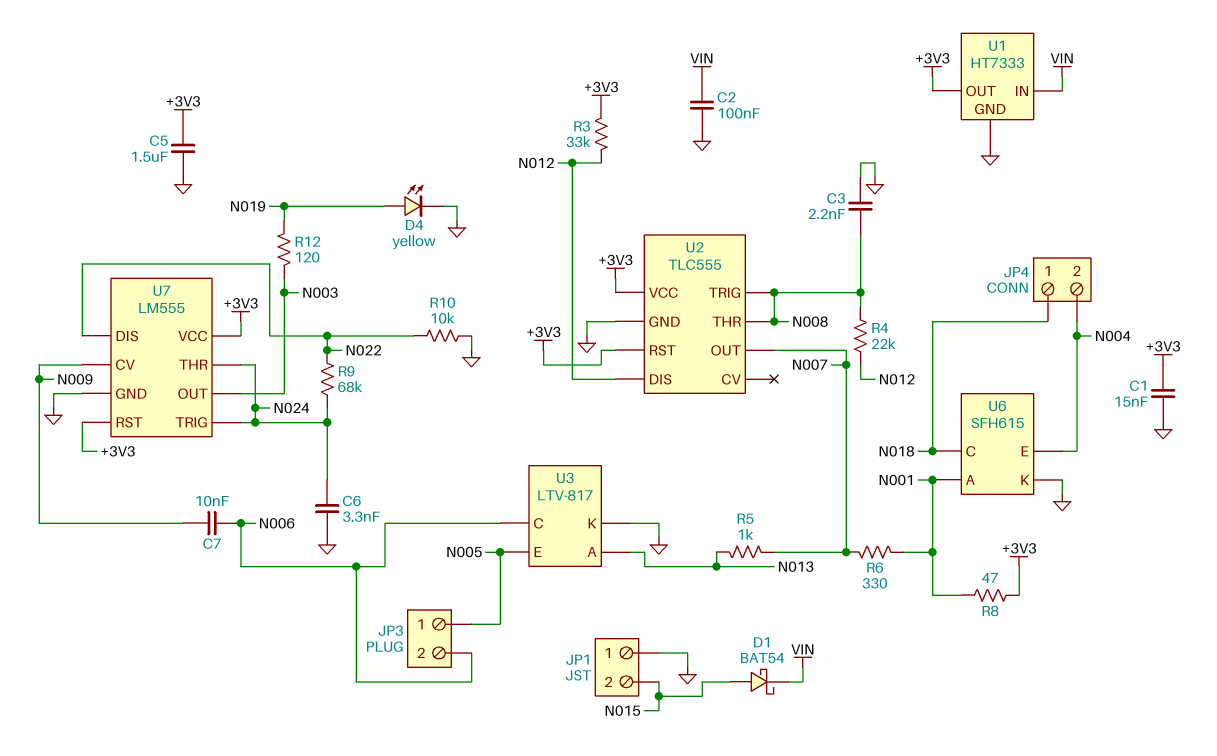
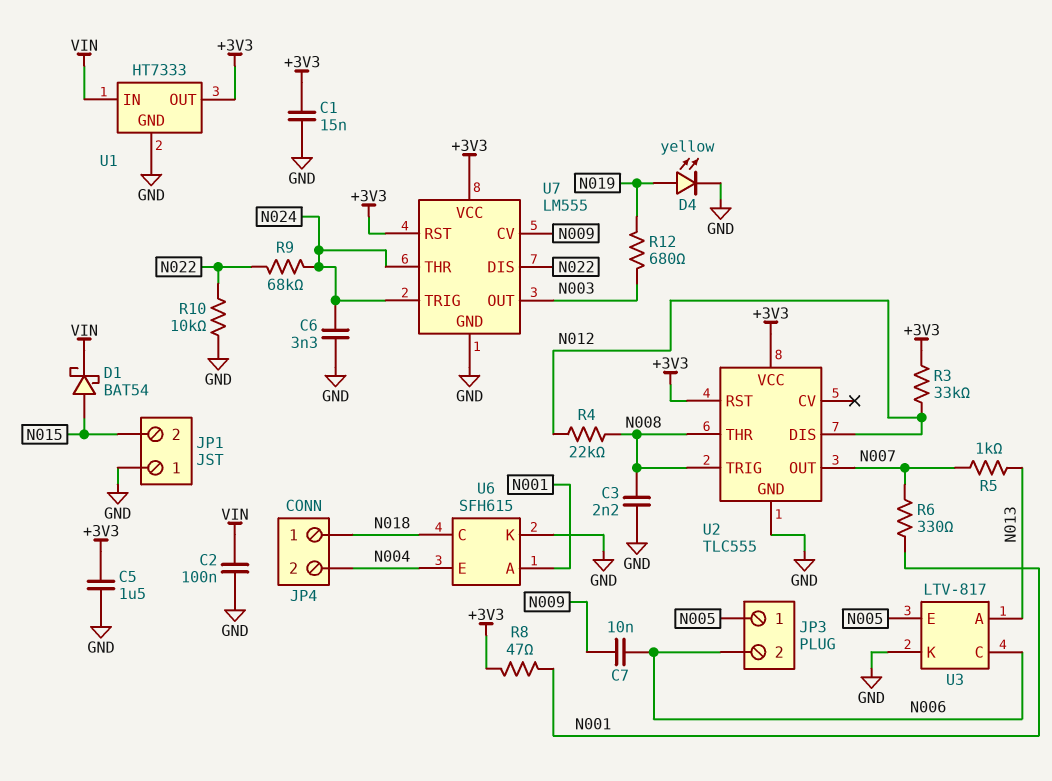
R12: 120 (N003, N019) -> 680 (N003, N019)

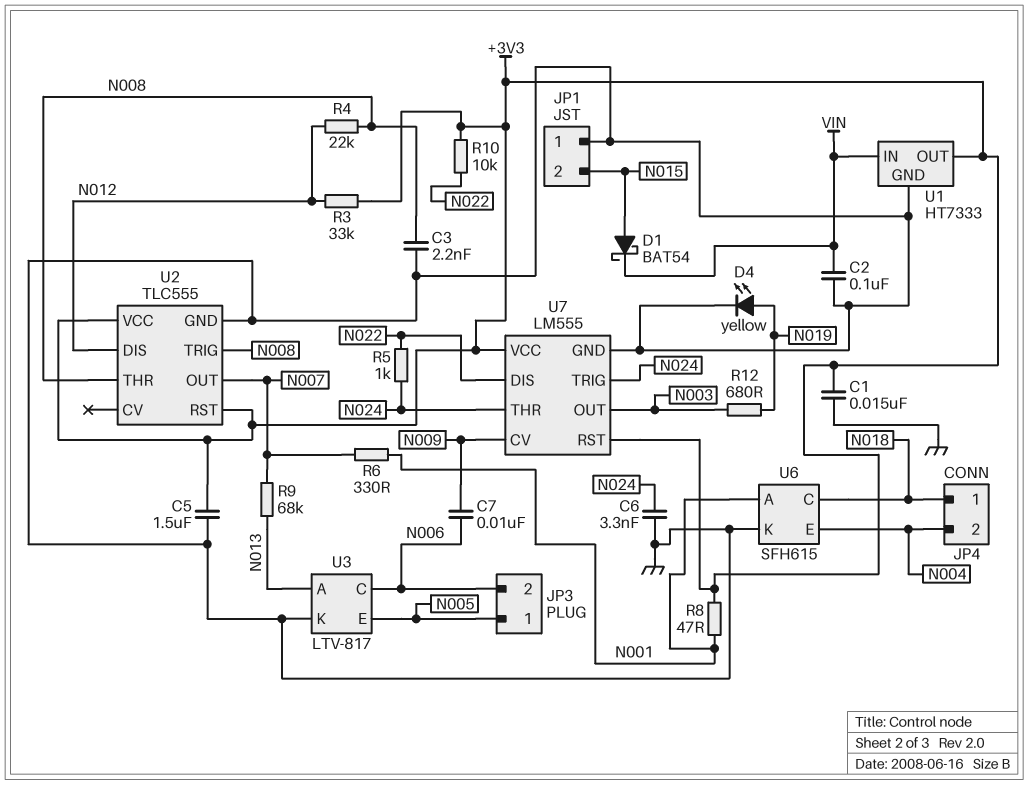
R5: 1k (N007, N013) -> 1k (N022, N024)
R9: 68k (N022, N024) -> 68k (N007, N013)
R10: 10k (GND, N022) -> 10k (+3V3, N022)

